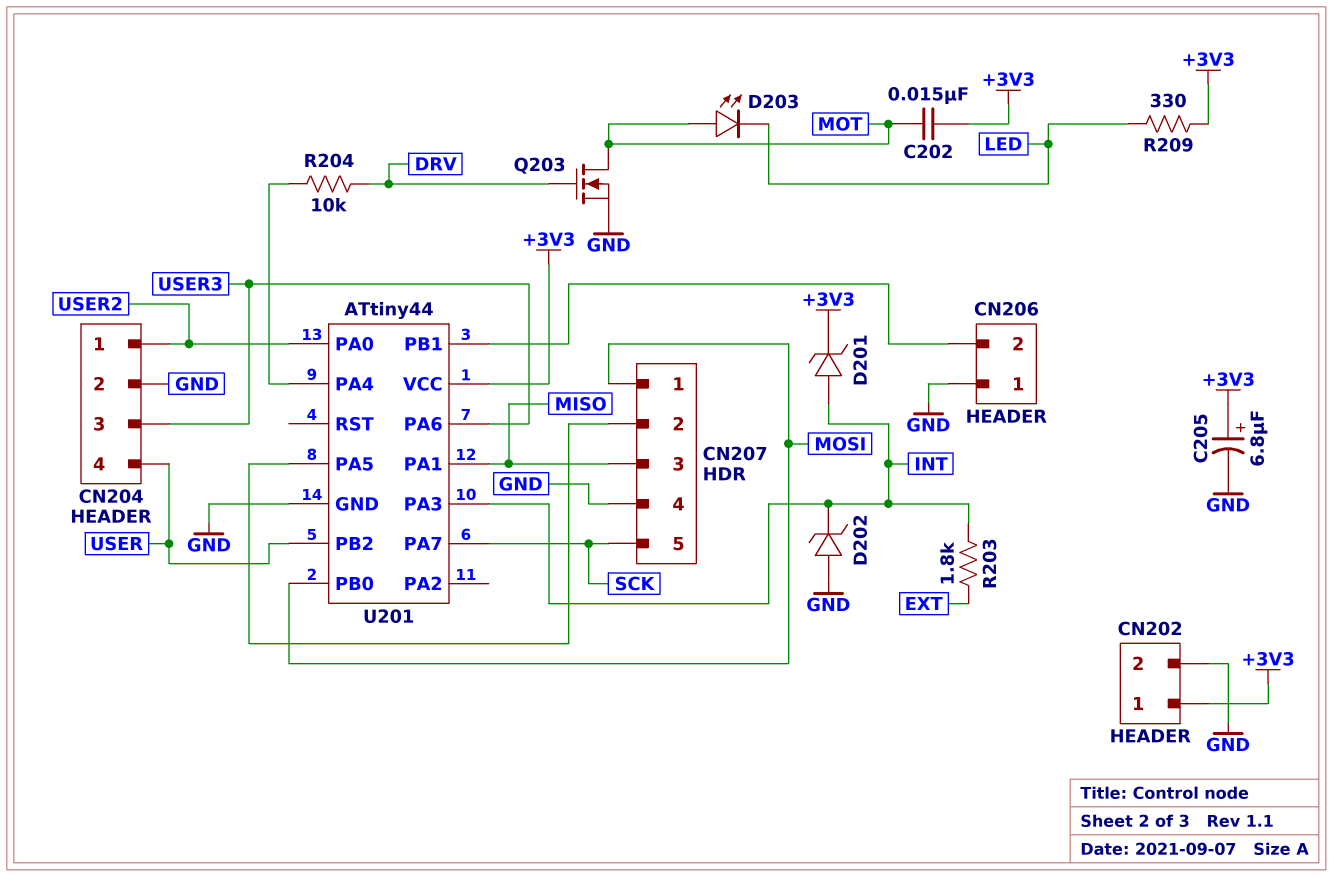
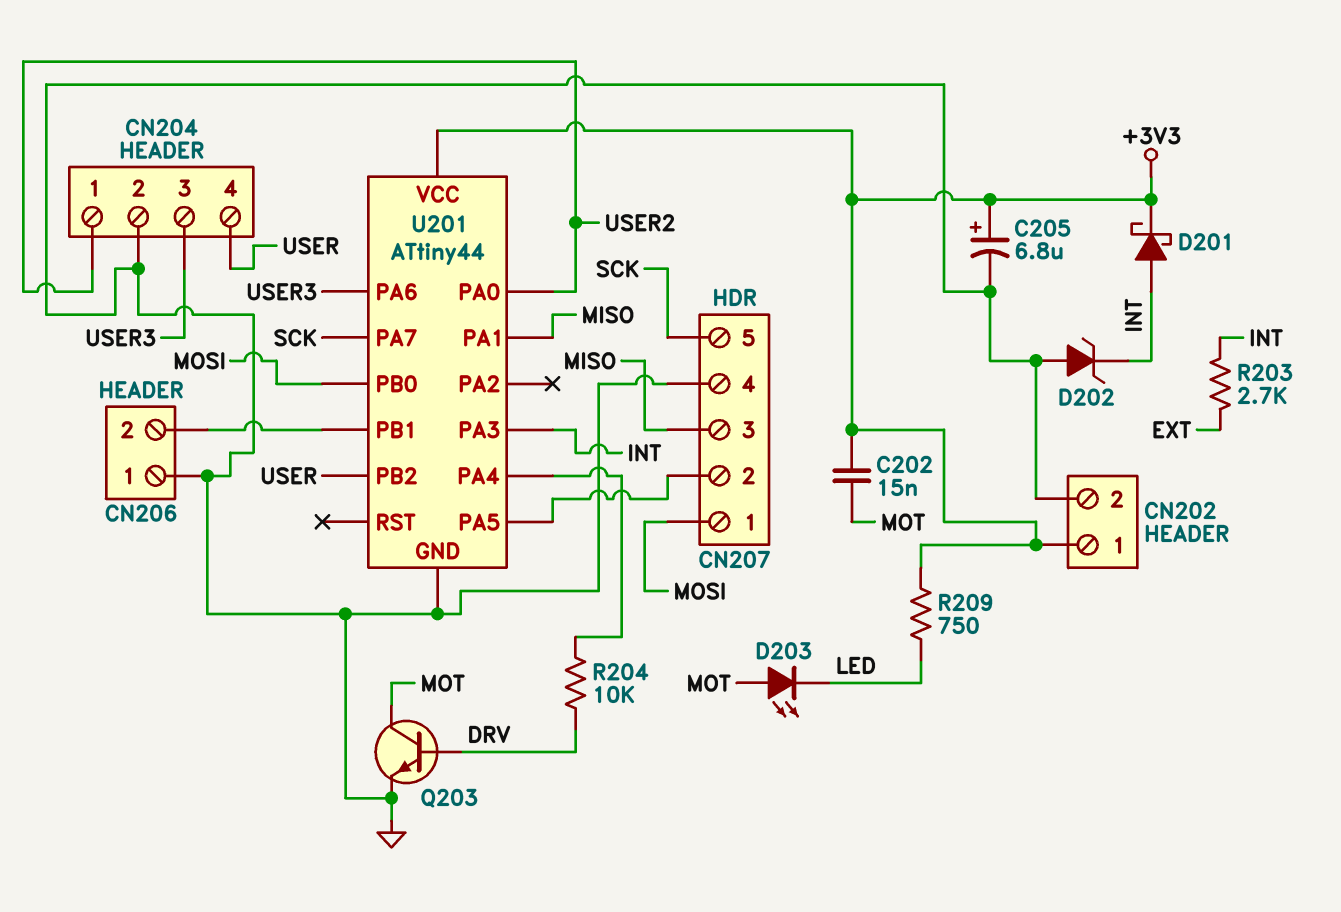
D201: zener (A INT, K +3V3) -> schottky (A INT, K +3V3)
Q203: NMOS (G DRV, D MOT, S GND) -> NPN (B DRV, C MOT, E GND)
R203: 1.8k (EXT, INT) -> 2.7k (EXT, INT)
R209: 330 (+3V3, LED) -> 750 (+3V3, LED)

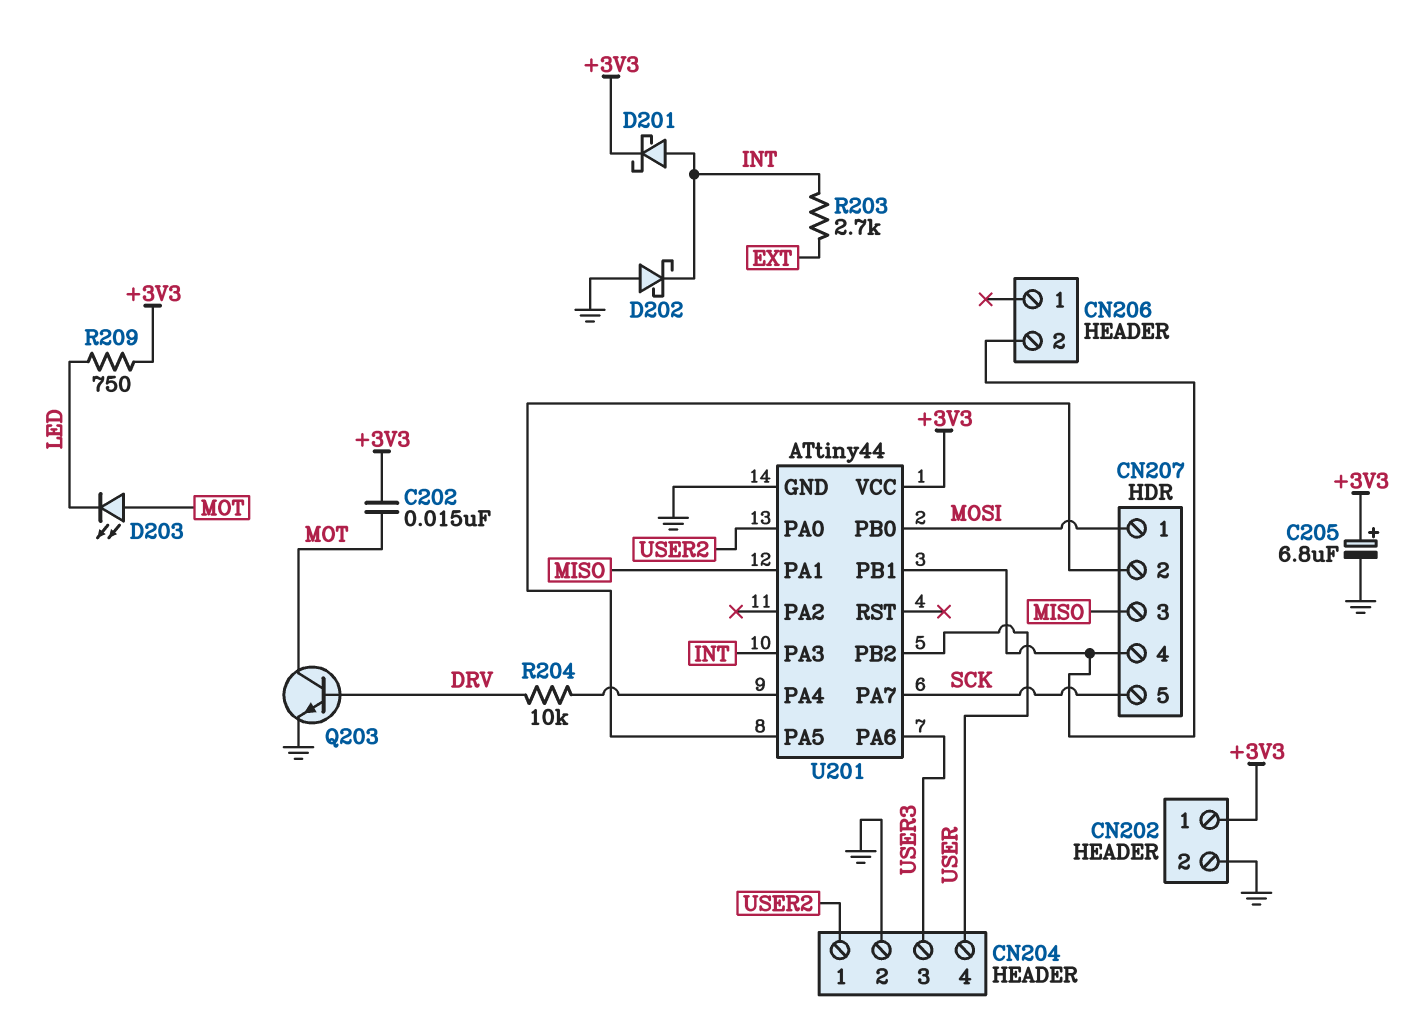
CN206 pin 1: GND -> none
CN207 pin 4: GND -> CN206/2
D202: zener (A GND, K INT) -> schottky (A GND, K INT)

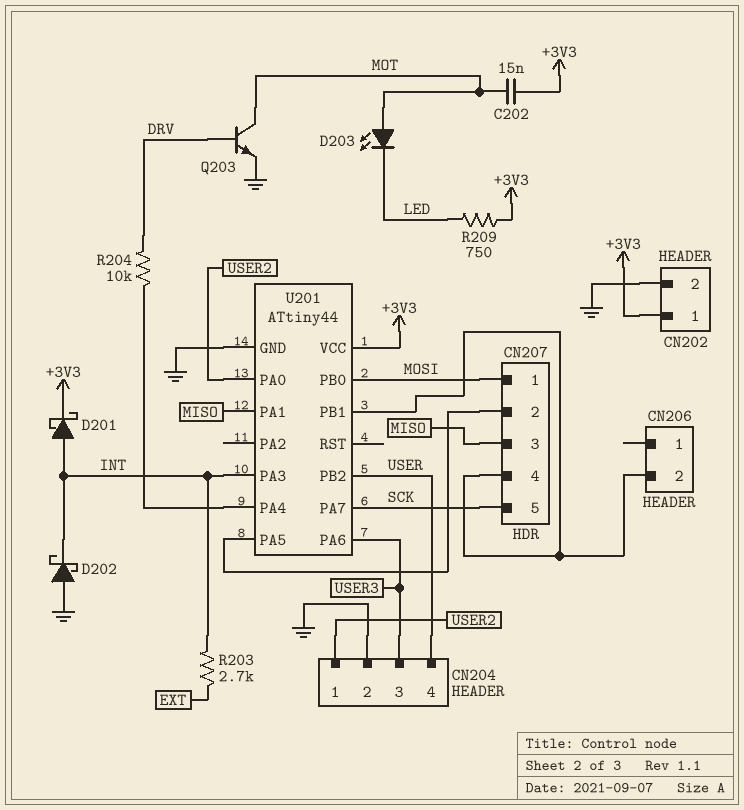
C205: 6.8uF (plus +3V3, minus GND) -> none

